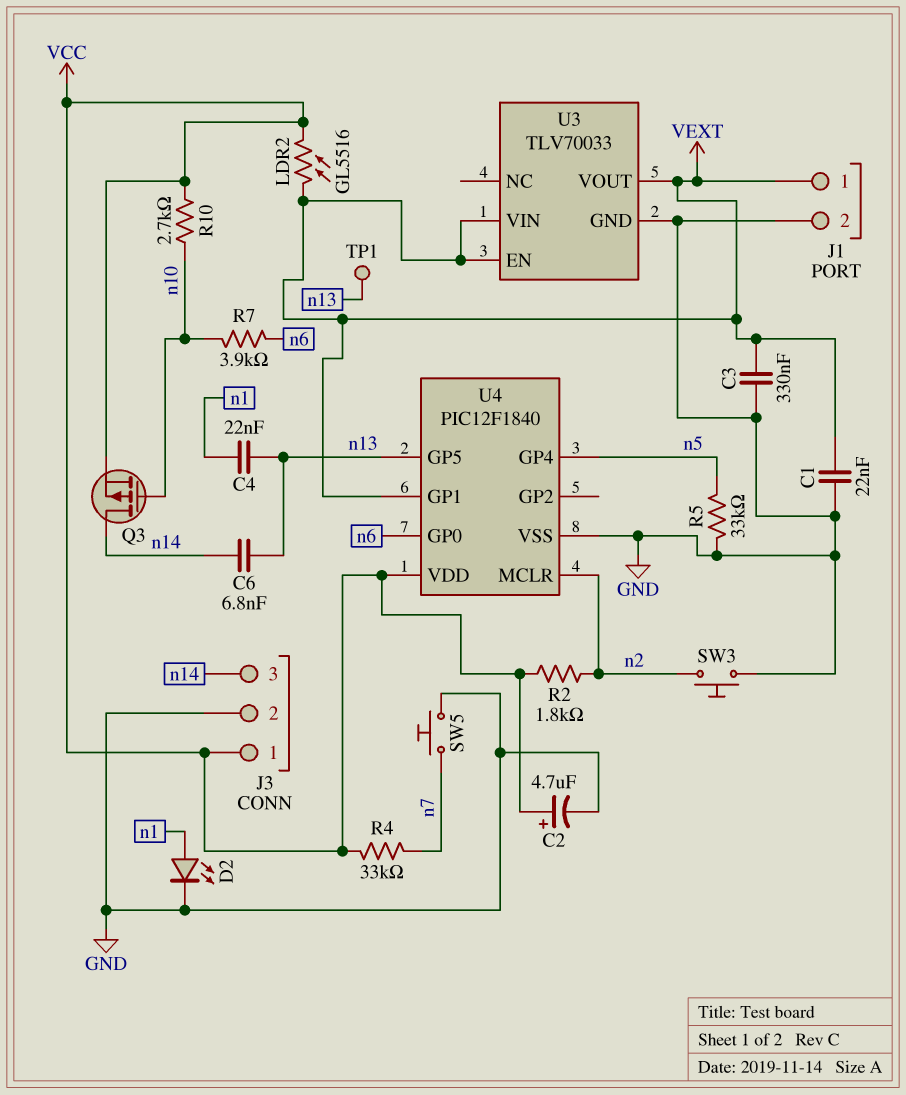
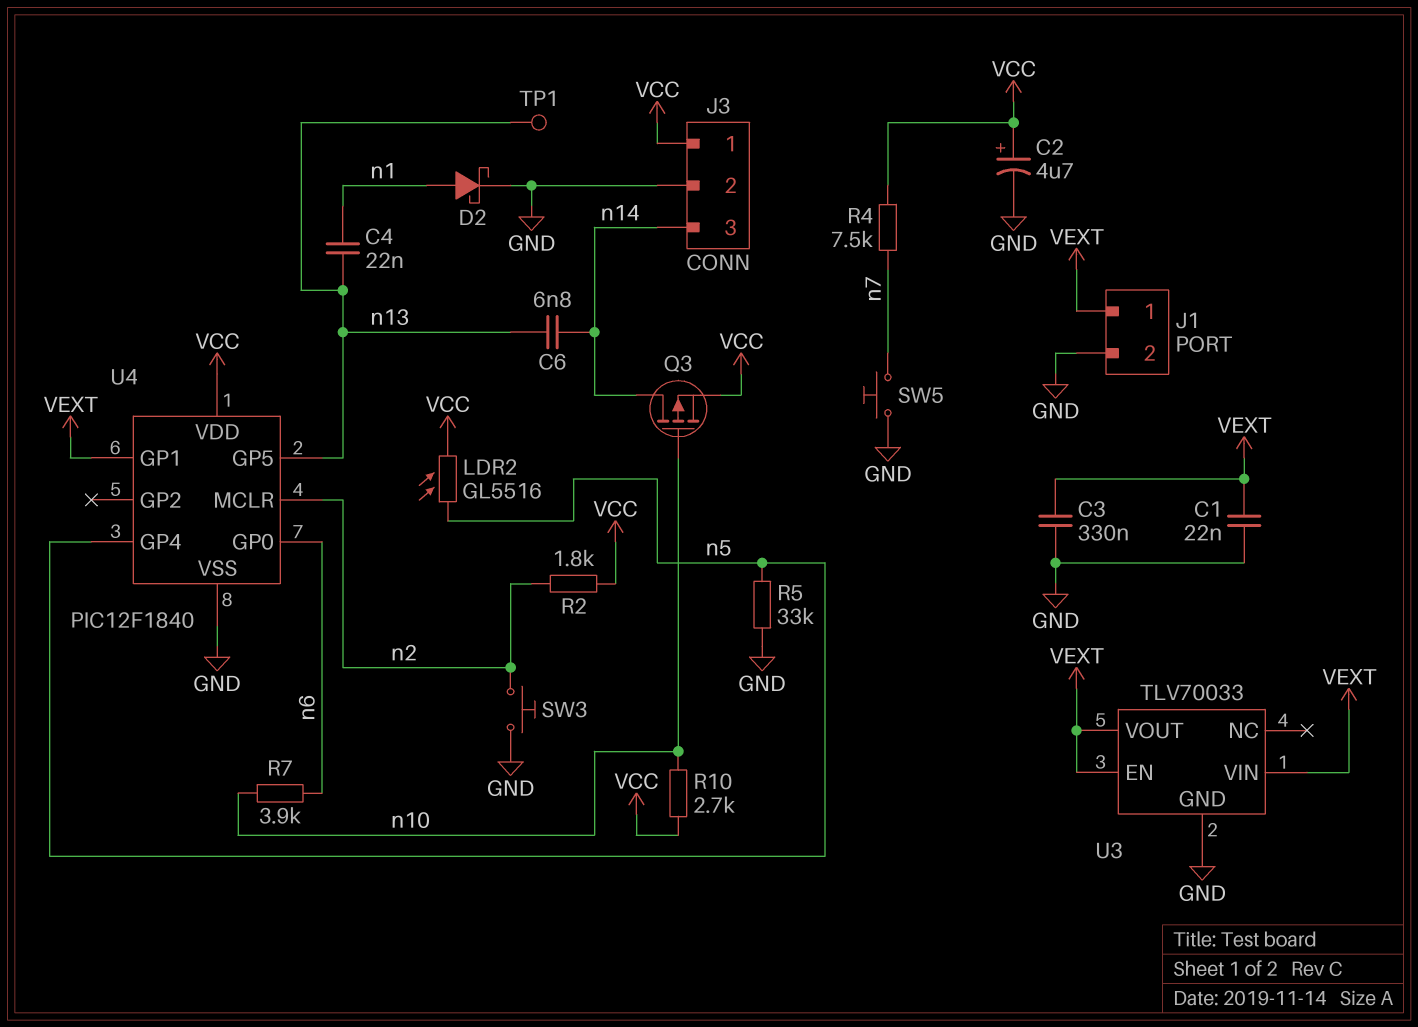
D2: LED (A n1, K GND) -> schottky (A n1, K GND)
LDR2: GL5516 (VCC, VEXT) -> GL5516 (VCC, n5)
R4: 33k (VCC, n7) -> 7.5k (VCC, n7)

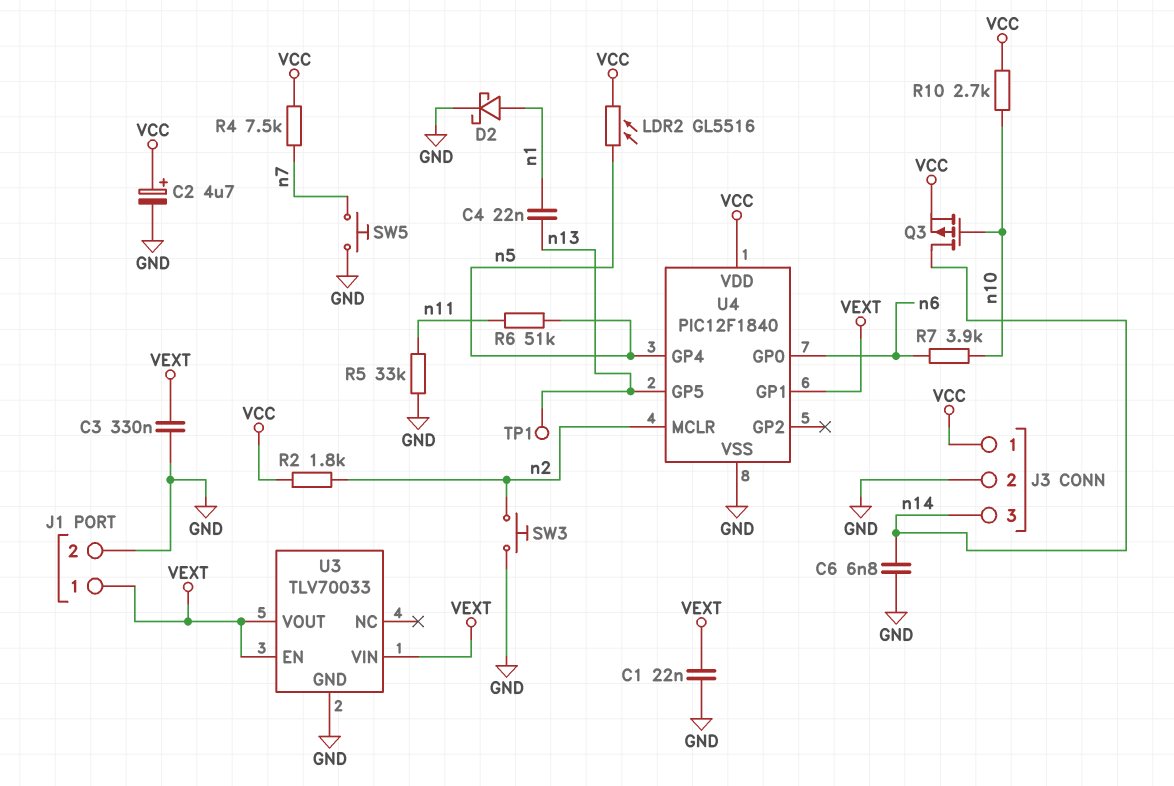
C6: 6.8nF (n13, n14) -> 6.8nF (GND, n14)
R5: 33k (GND, n5) -> 33k (GND, n11)
R6: none -> 51k (n5, n11)

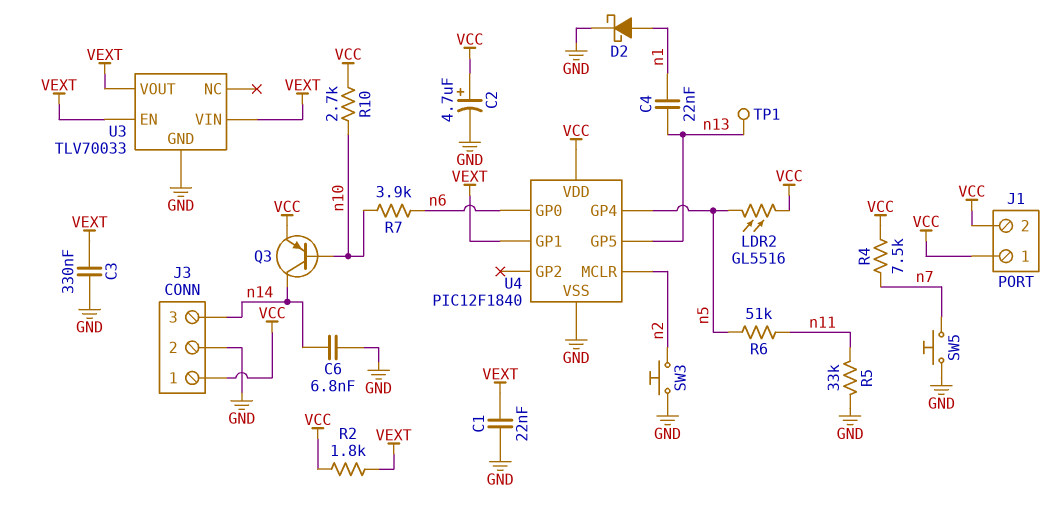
J1 pin 1: VEXT -> VCC
J1 pin 2: GND -> VCC
Q3: PMOS (G n10, D n14, S VCC) -> PNP (B n10, C n14, E VCC)
R2: 1.8k (VCC, n2) -> 1.8k (VCC, VEXT)

